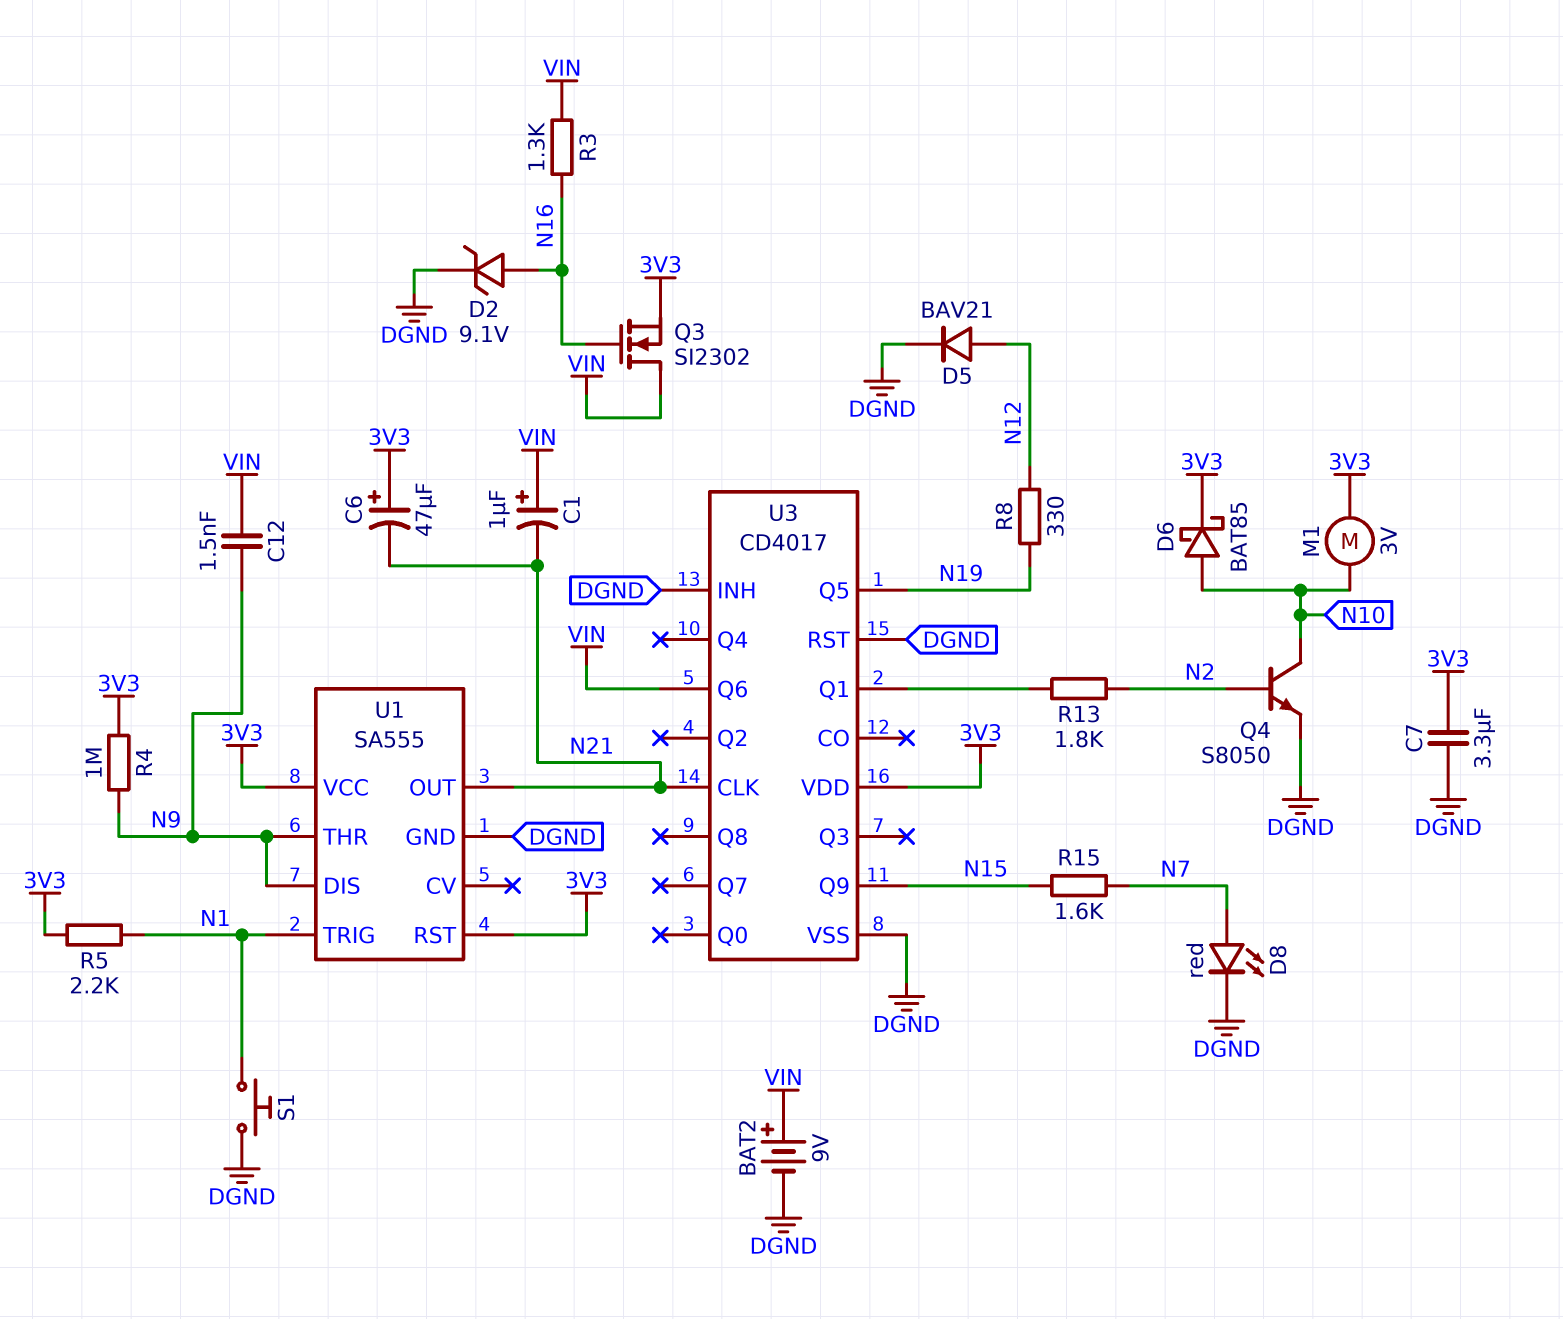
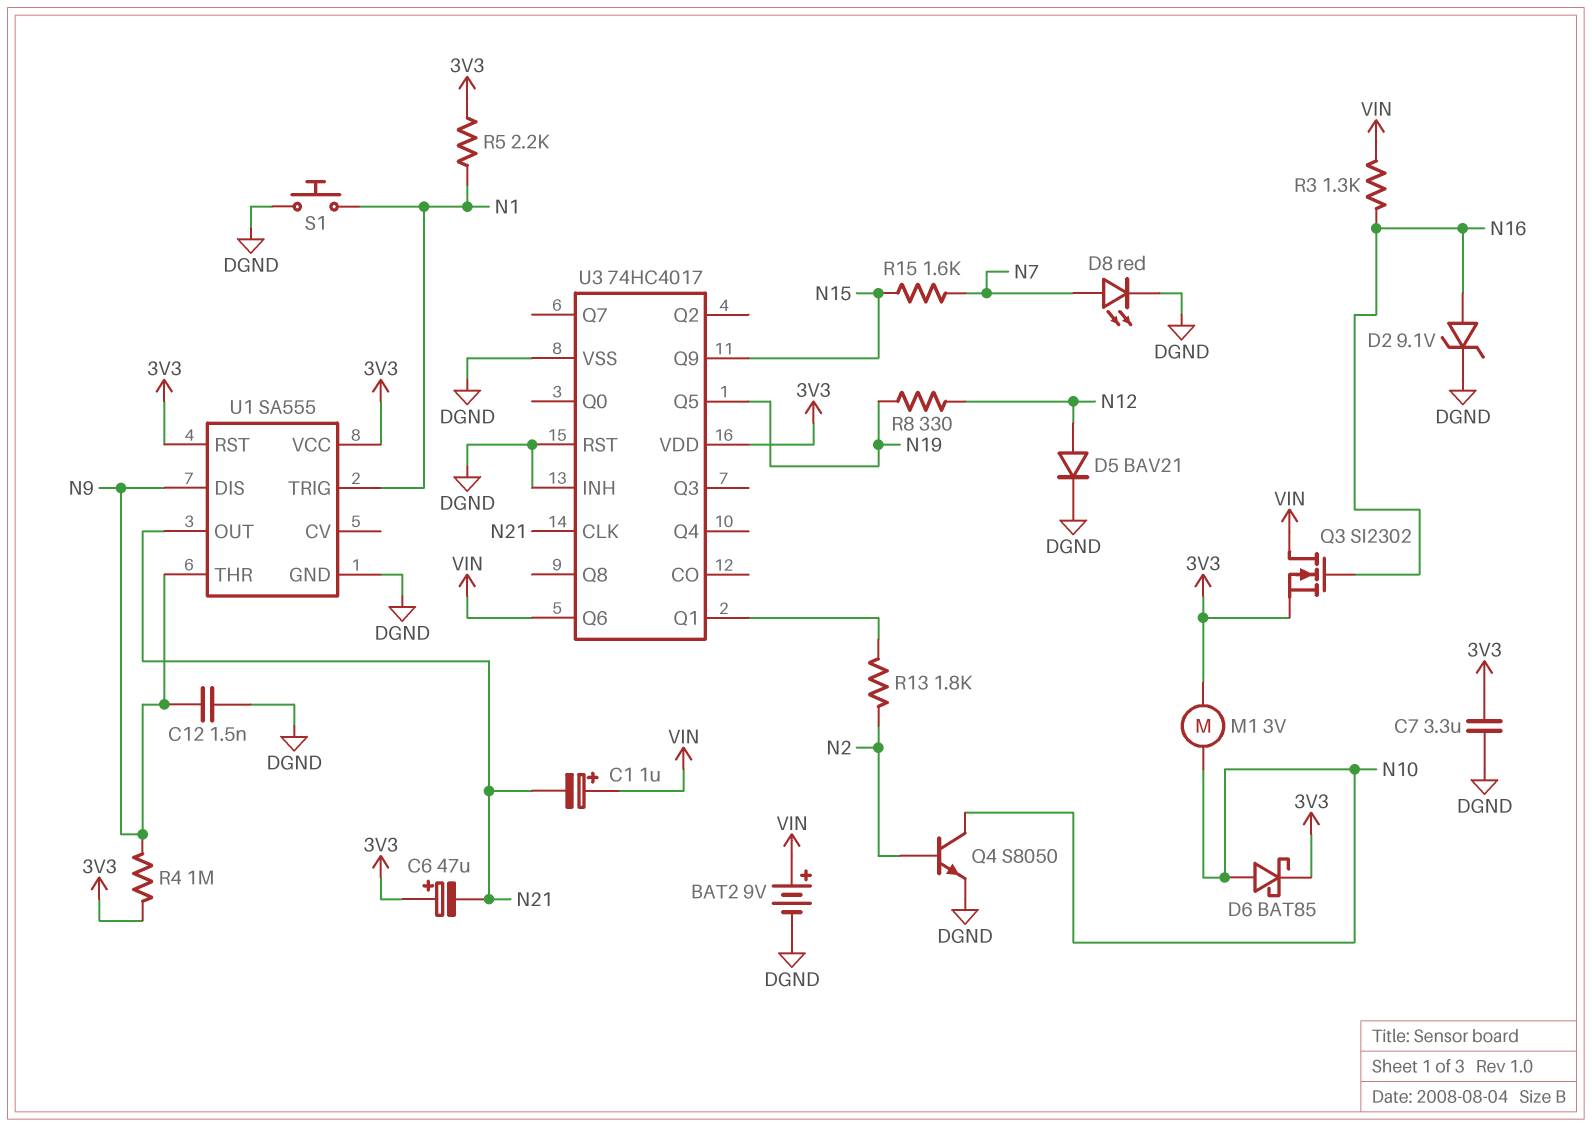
C12: 1.5nF (N9, VIN) -> 1.5nF (DGND, N9)
U3: CD4017 -> 74HC4017

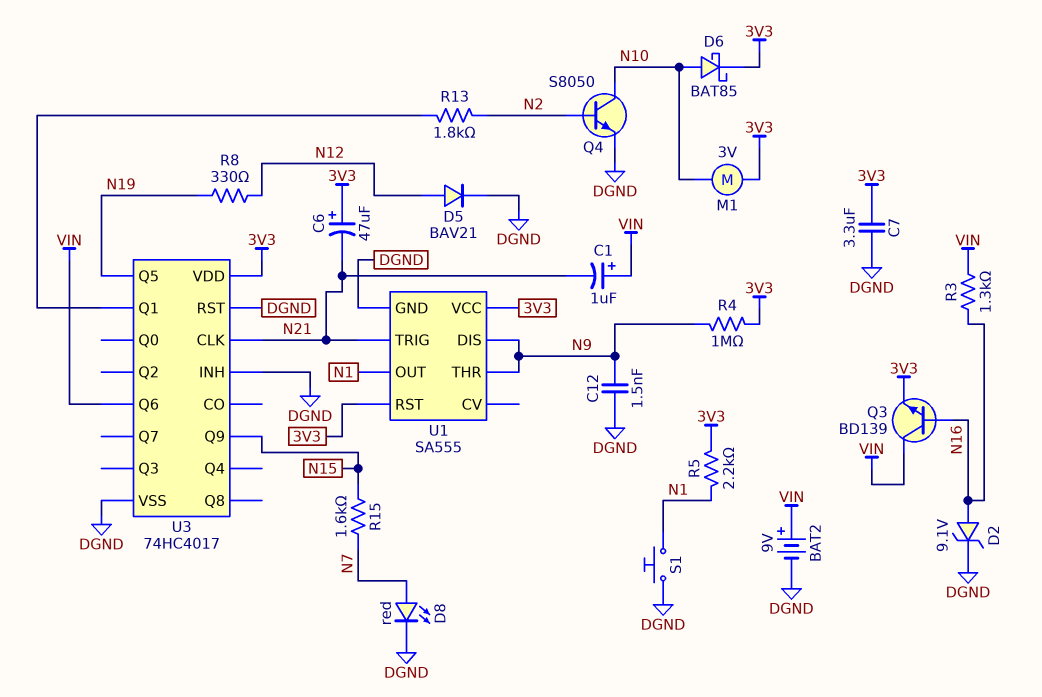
Q3: NMOS SI2302 (G N16, D VIN, S 3V3) -> NPN BD139 (B N16, C VIN, E 3V3)
U1 pin OUT: N21 -> N1
U1 pin TRIG: N1 -> N21

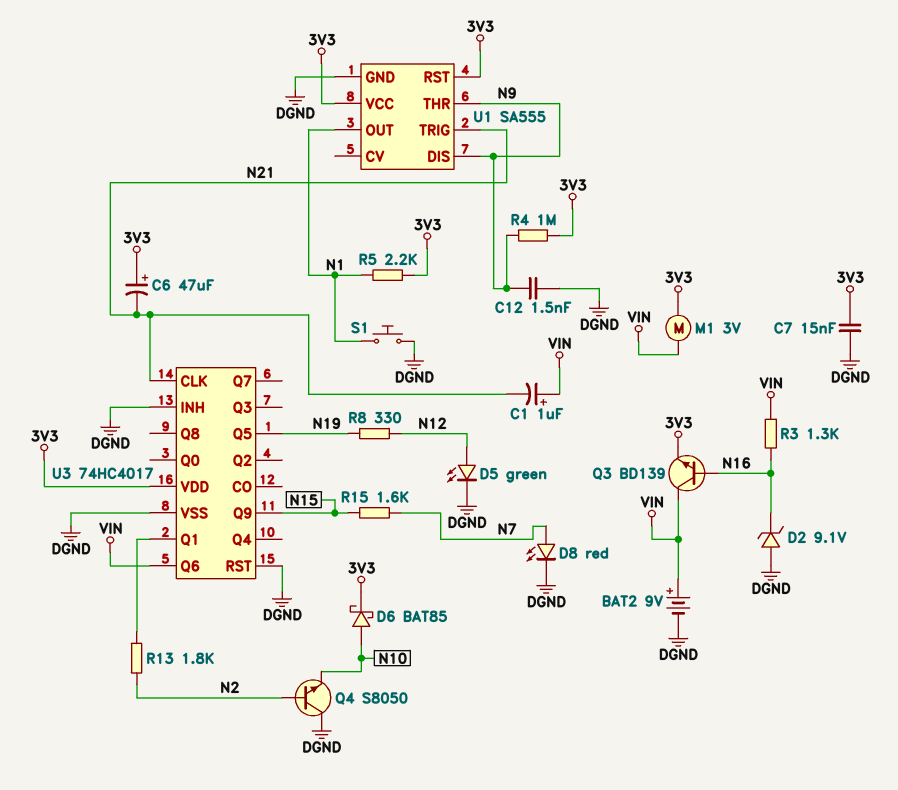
C7: 3.3uF (3V3, DGND) -> 15nF (3V3, DGND)
D2: zener 9.1V (A N16, K DGND) -> zener 9.1V (A DGND, K N16)
D5: diode BAV21 (A N12, K DGND) -> LED green (A N12, K DGND)
M1: motor 3V (3V3, N10) -> motor 3V (3V3, VIN)
Q4: NPN S8050 (B N2, C N10, E DGND) -> NPN S8050 (B N2, C DGND, E N10)

